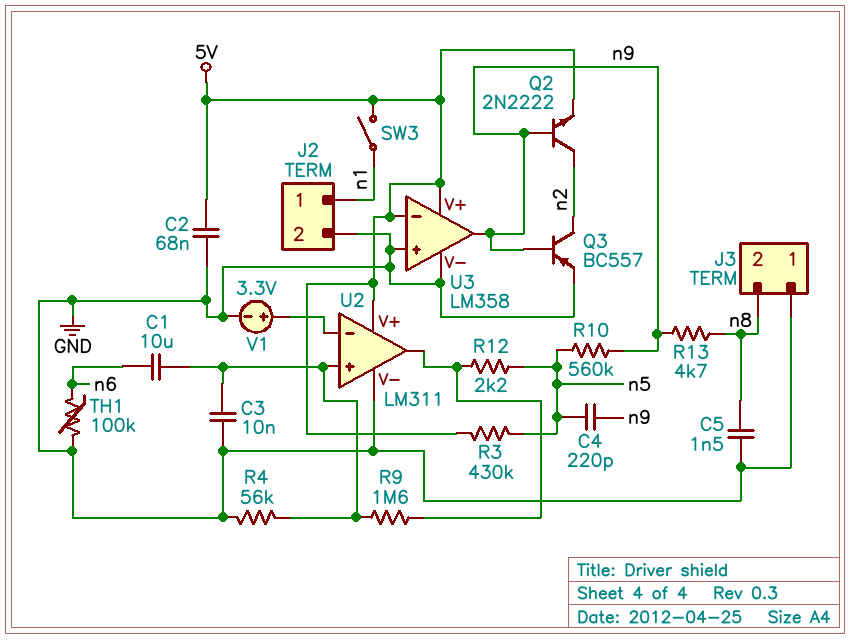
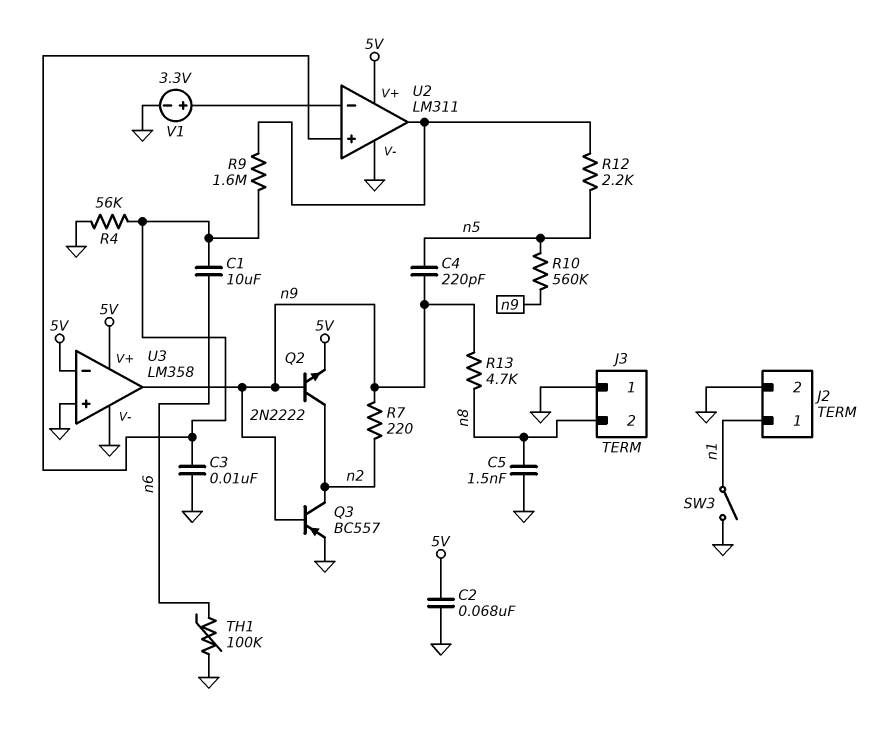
R3: 430k (5V, n5) -> none
R7: none -> 220 (n2, n9)
SW3: switch (5V, n1) -> switch (GND, n1)

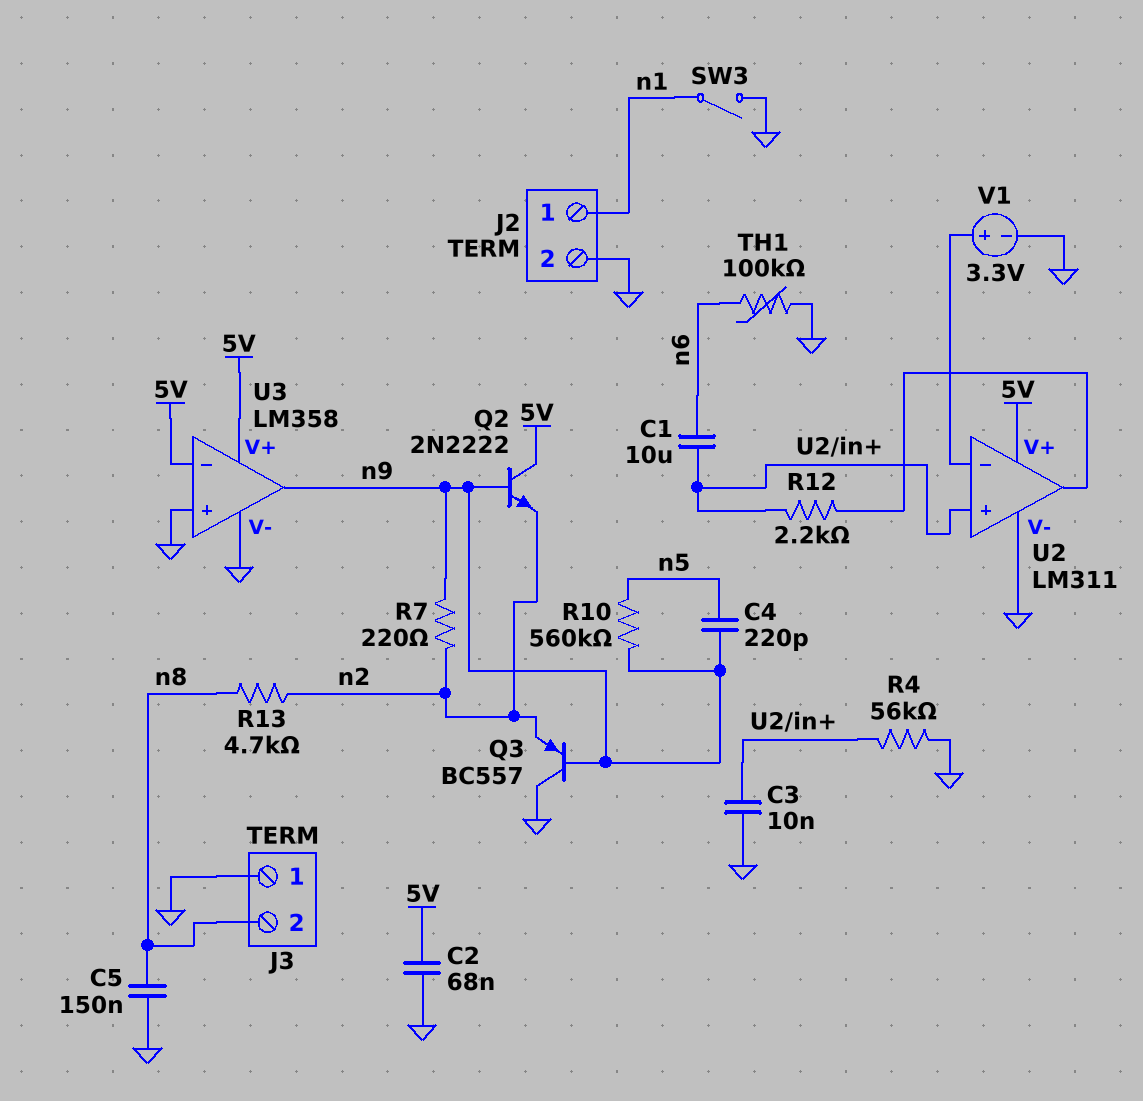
C5: 1.5nF (GND, n8) -> 150nF (GND, n8)
Q2: NPN 2N2222 (B n9, C n2, E 5V) -> NPN 2N2222 (B n9, C 5V, E n2)
Q3: PNP BC557 (B n9, C n2, E GND) -> PNP BC557 (B n9, C GND, E n2)
R9: 1.6M (U2/in+, U2/out) -> none
R12: 2.2k (U2/out, n5) -> 2.2k (U2/in+, U2/out)
R13: 4.7k (n8, n9) -> 4.7k (n2, n8)

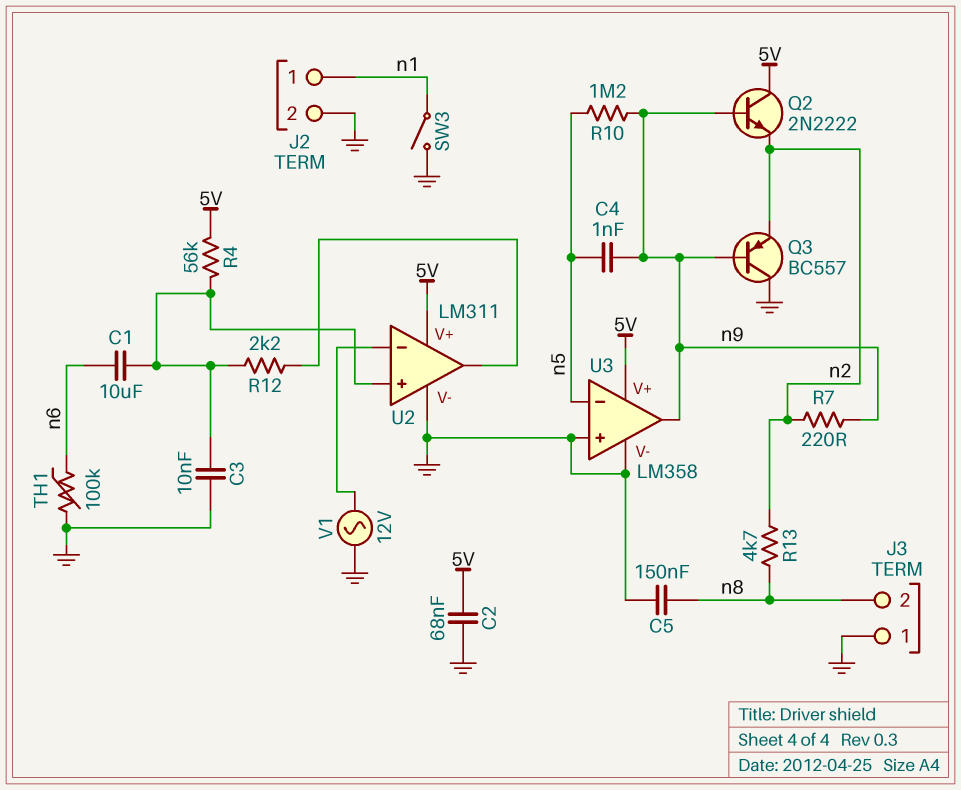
C4: 220pF (n5, n9) -> 1nF (n5, n9)
R4: 56k (GND, U2/in+) -> 56k (5V, U2/in+)
R10: 560k (n5, n9) -> 1.2M (n5, n9)
U3 pin in-: 5V -> n5
V1: 3.3V (plus U2/in-, minus GND) -> AC 12V (GND, U2/in-)

